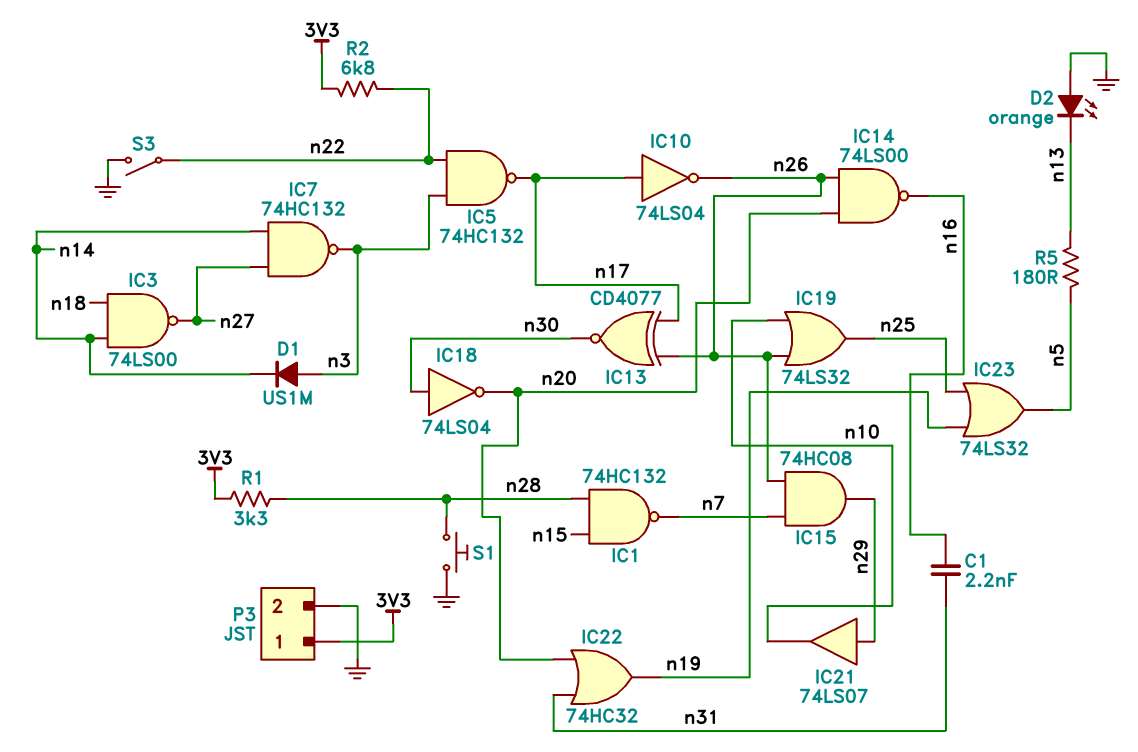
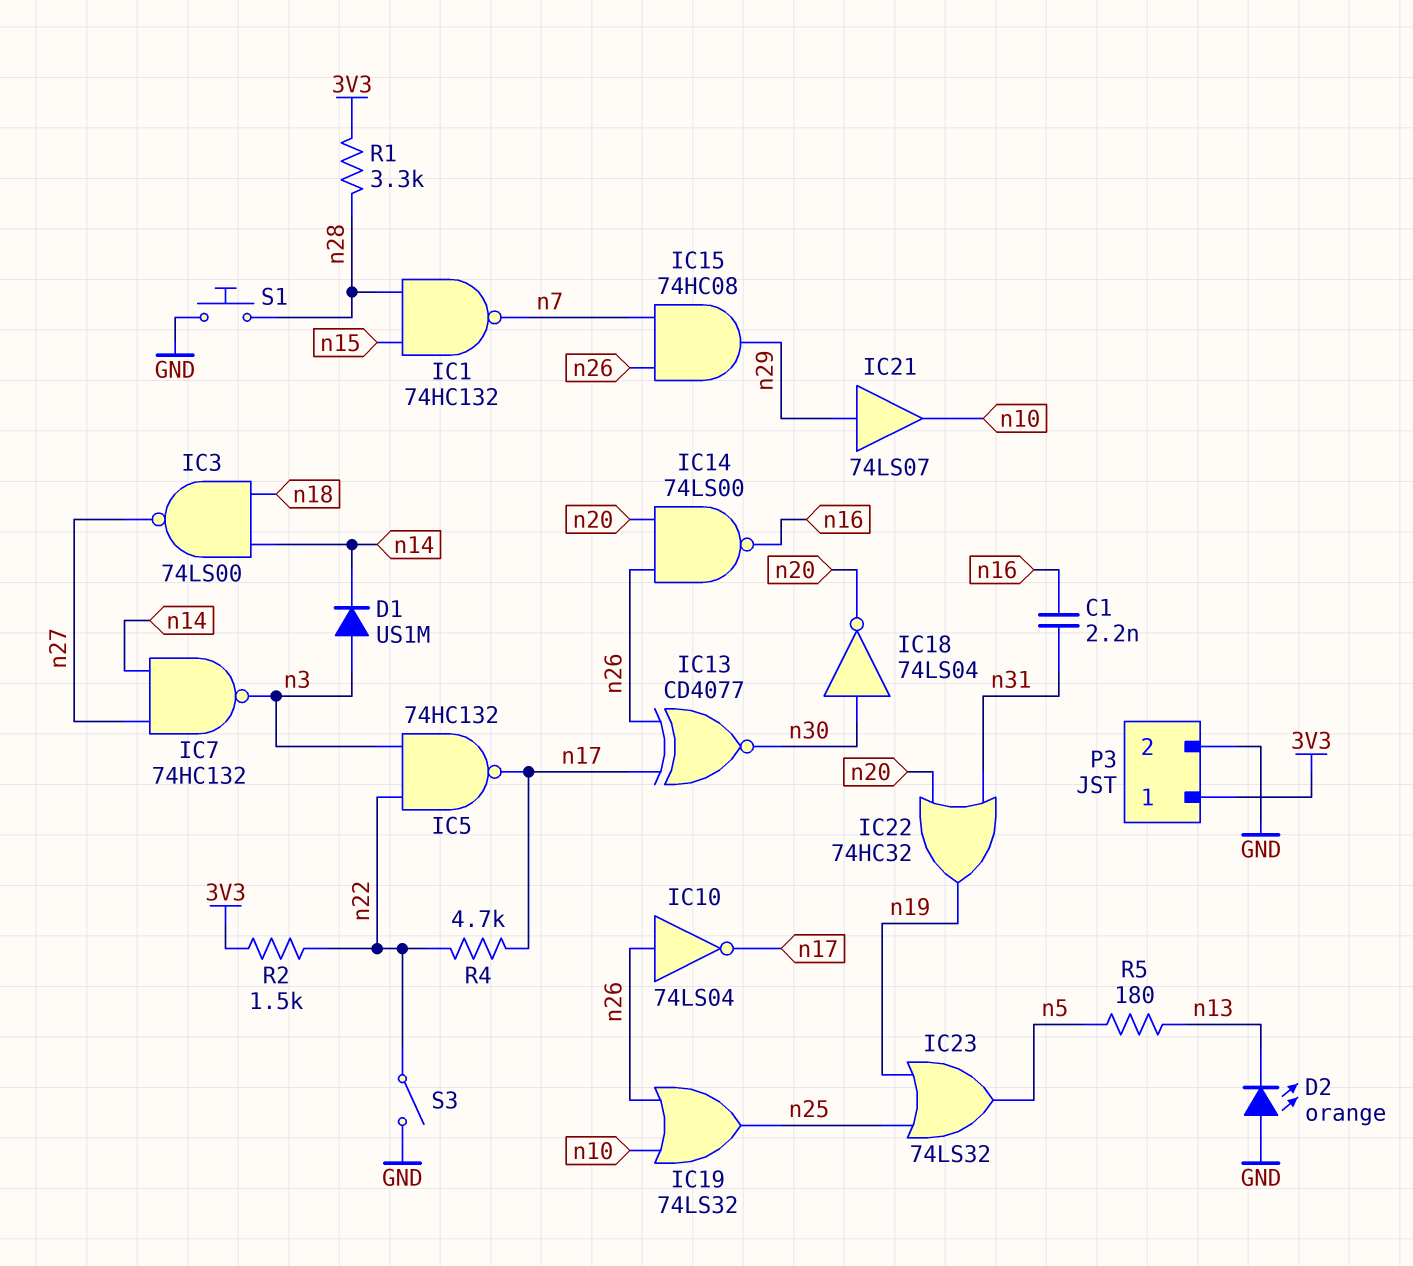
IC10: NOT 74LS04 (in n17, out n26) -> NOT 74LS04 (in n26, out n17)
R2: 6.8k (3V3, n22) -> 1.5k (3V3, n22)
R4: none -> 4.7k (n17, n22)

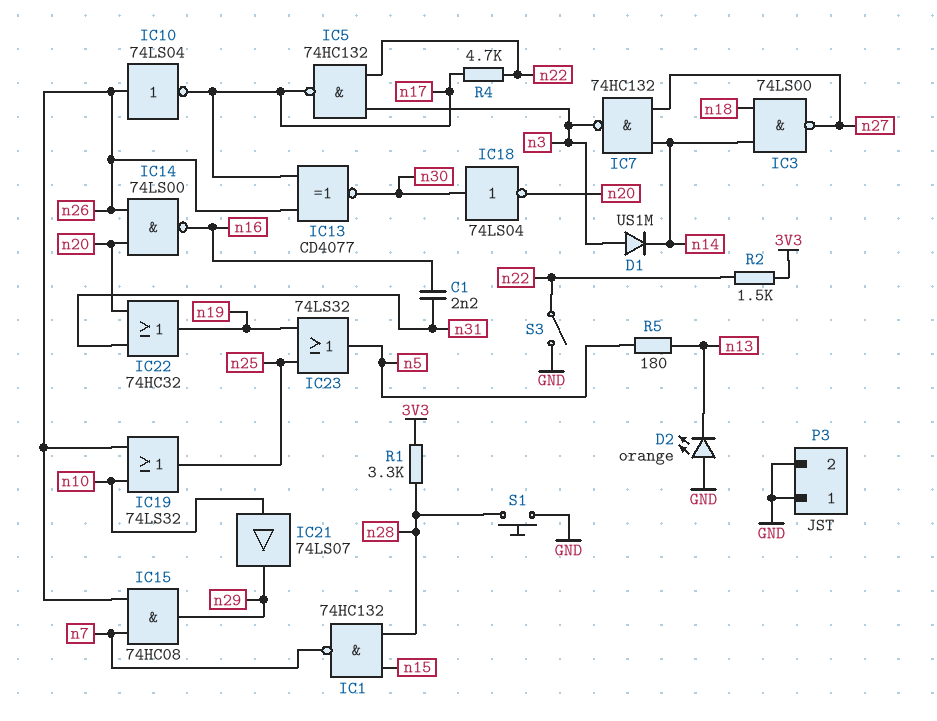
IC21: buffer 74LS07 (in n29, out n10) -> buffer 74LS07 (in n10, out n29)
P3 pin 1: 3V3 -> GND

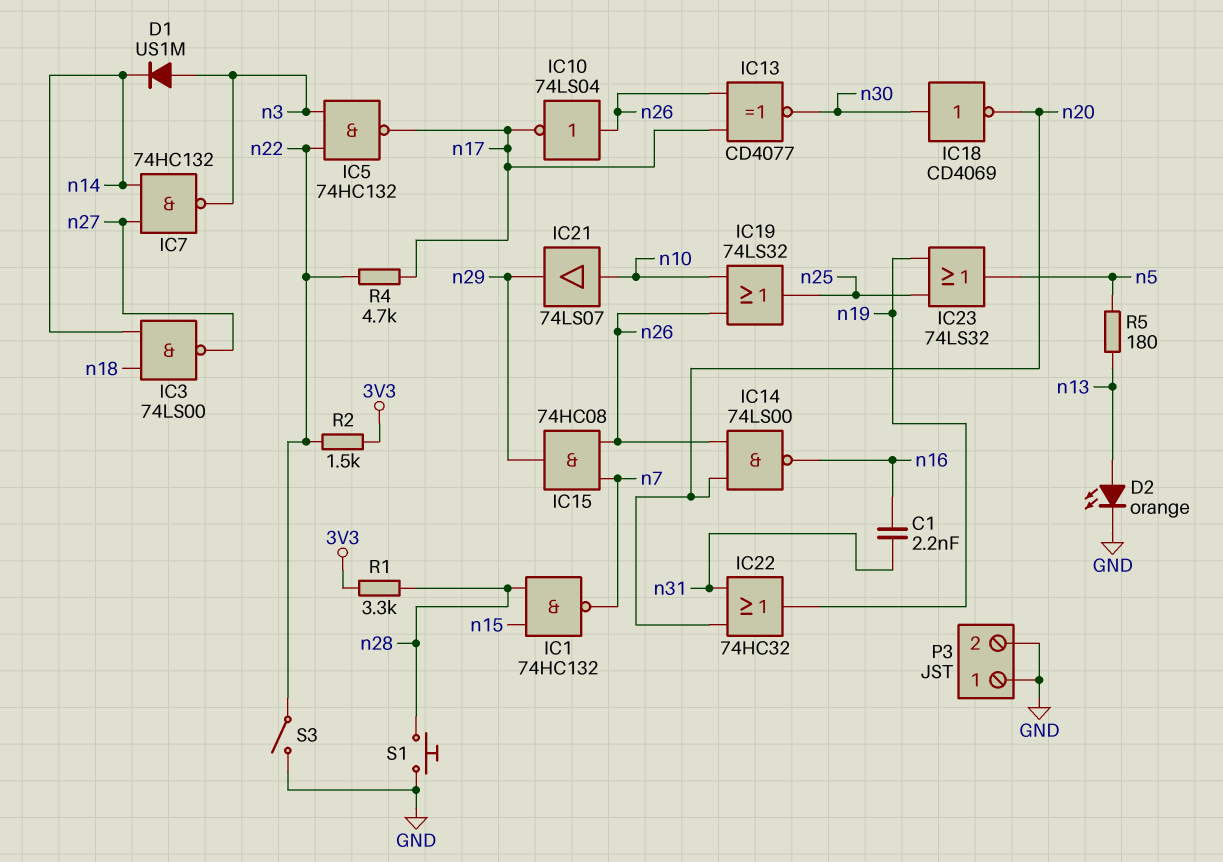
D2: LED orange (A GND, K n13) -> LED orange (A n13, K GND)
IC18: NOT 74LS04 (in n30, out n20) -> NOT CD4069 (in n30, out n20)

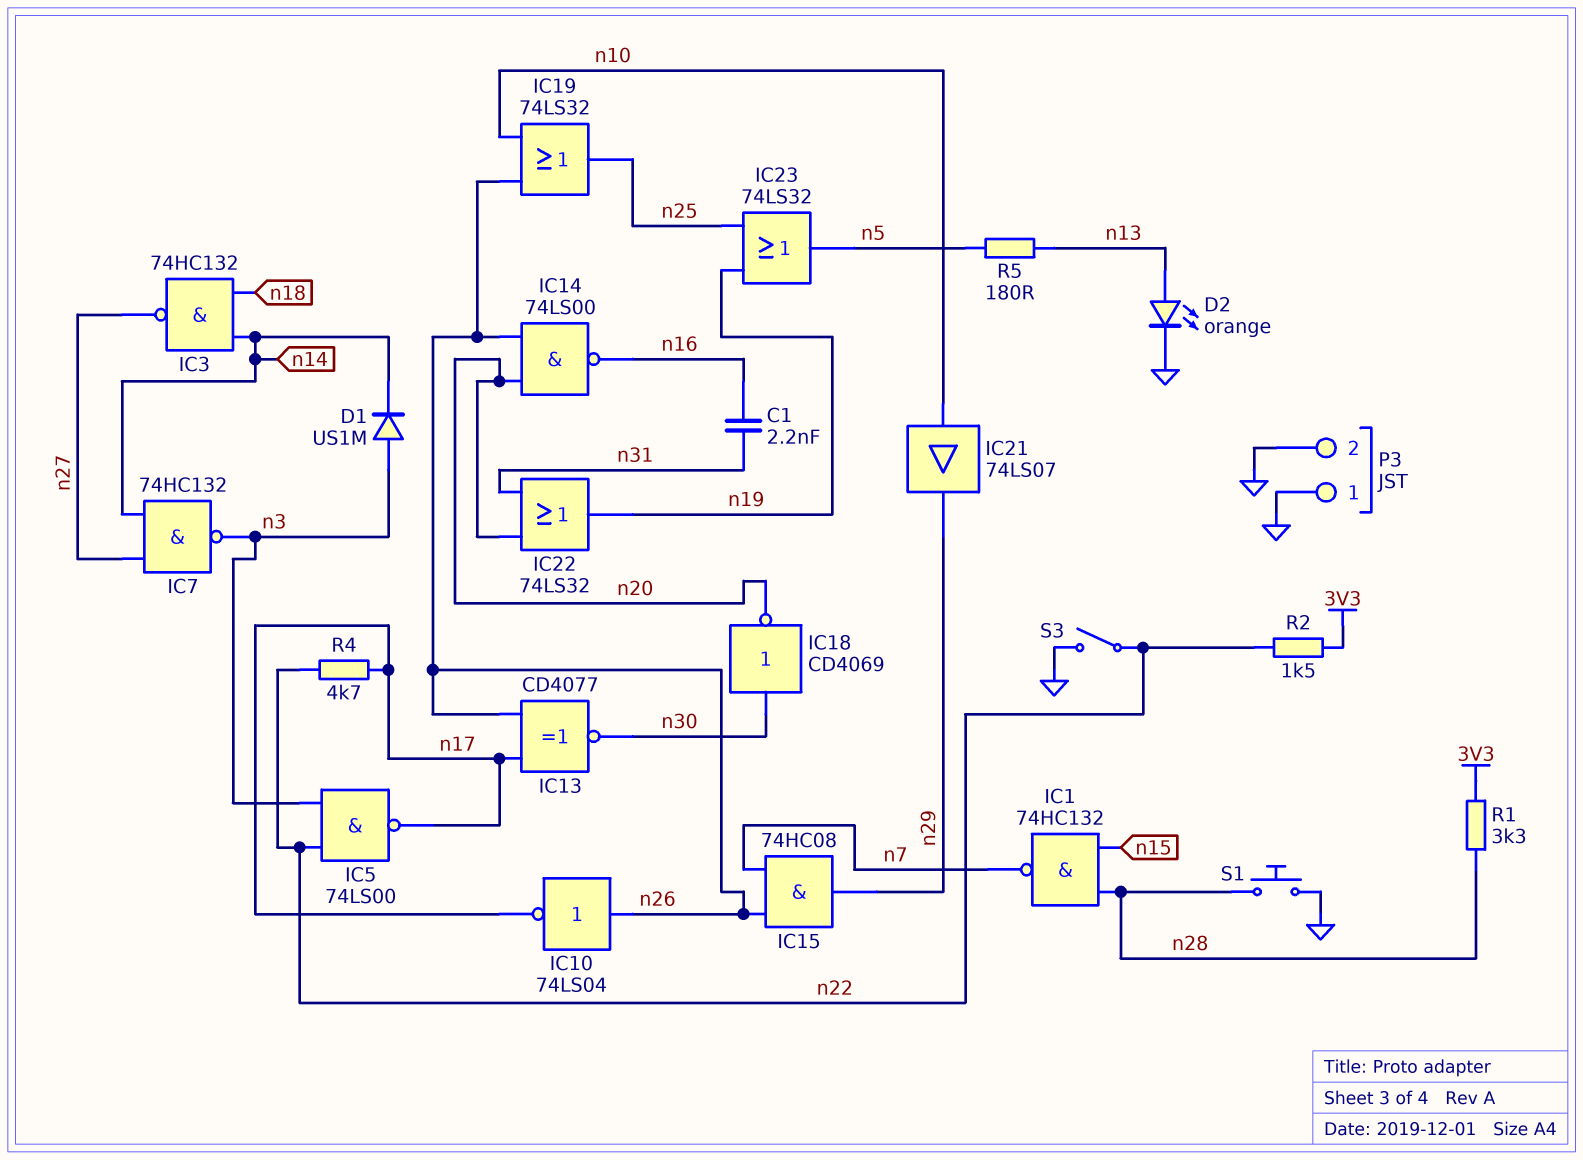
IC3: NAND 74LS00 (in n14, in n18, out n27) -> NAND 74HC132 (in n14, in n18, out n27)
IC5: NAND 74HC132 (in n3, in n22, out n17) -> NAND 74LS00 (in n3, in n22, out n17)
IC22: OR 74HC32 (in n20, in n31, out n19) -> OR 74LS32 (in n20, in n31, out n19)

